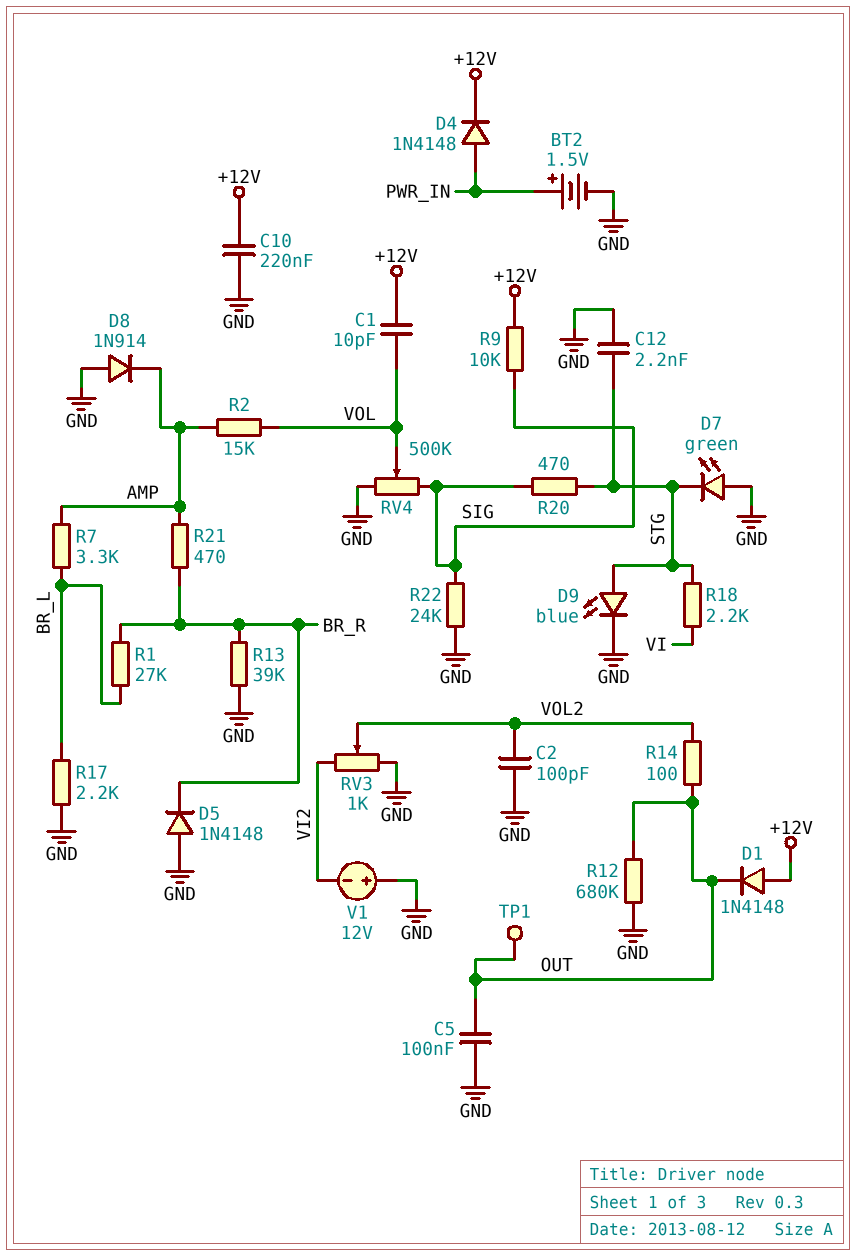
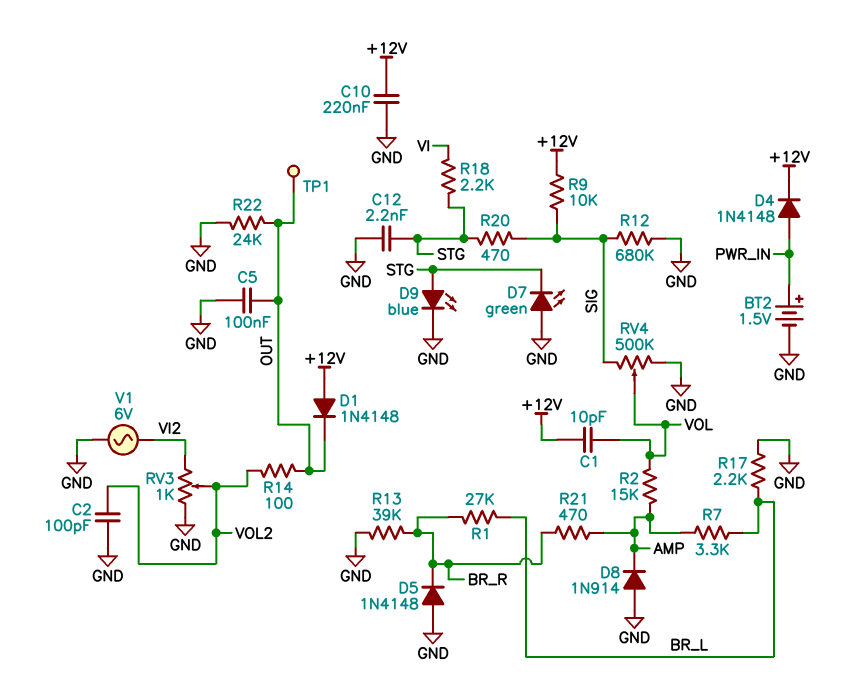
R12: 680k (GND, OUT) -> 680k (GND, SIG)
R22: 24k (GND, SIG) -> 24k (GND, OUT)
V1: 12V (plus GND, minus VI2) -> AC 6V (GND, VI2)

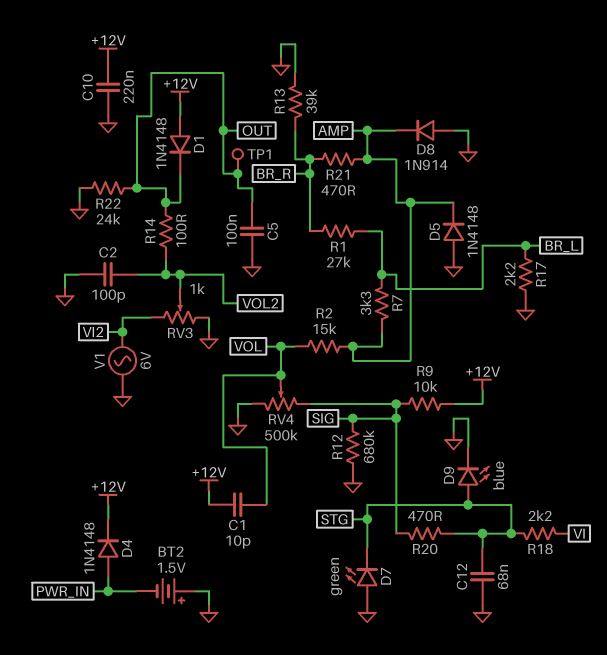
BT2: 1.5V (plus PWR_IN, minus GND) -> 1.5V (plus GND, minus PWR_IN)
C12: 2.2nF (GND, STG) -> 68nF (GND, STG)
D5: diode 1N4148 (A GND, K BR_R) -> diode 1N4148 (A GND, K AMP)

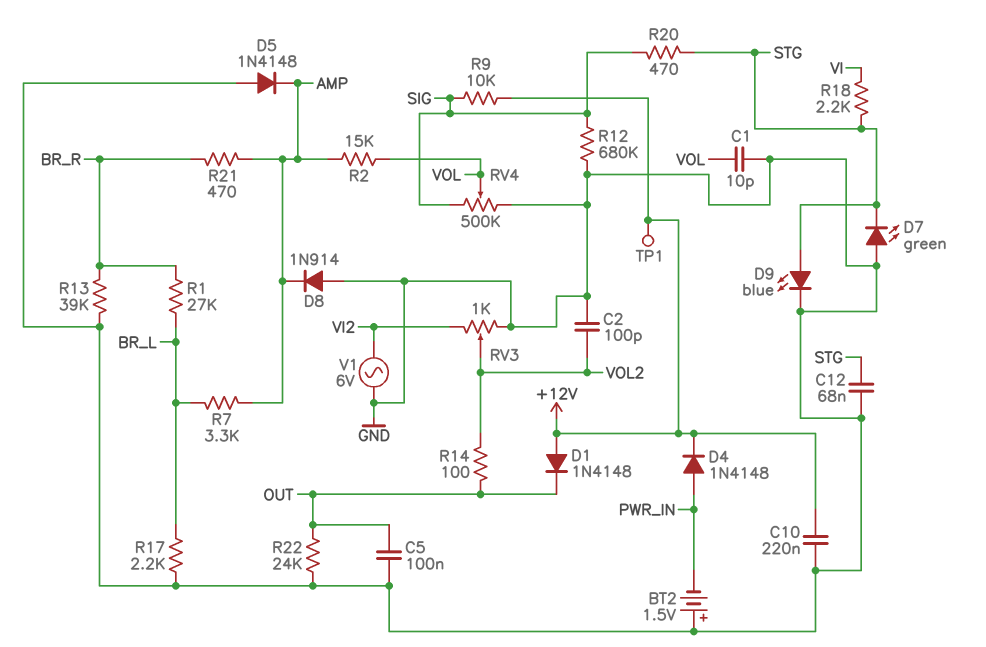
C1: 10pF (+12V, VOL) -> 10pF (GND, VOL)
TP1: test point (OUT) -> test point (+12V)

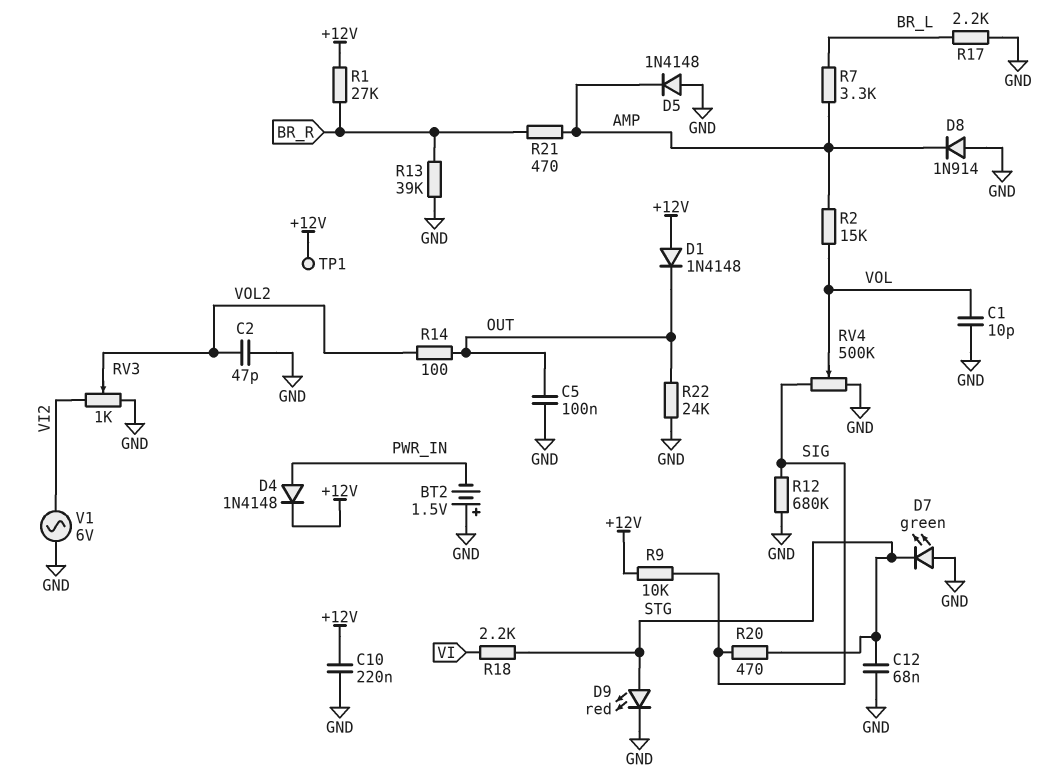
C2: 100pF (GND, VOL2) -> 47pF (GND, VOL2)
D9: LED blue (A STG, K GND) -> LED red (A STG, K GND)
R1: 27k (BR_L, BR_R) -> 27k (+12V, BR_R)

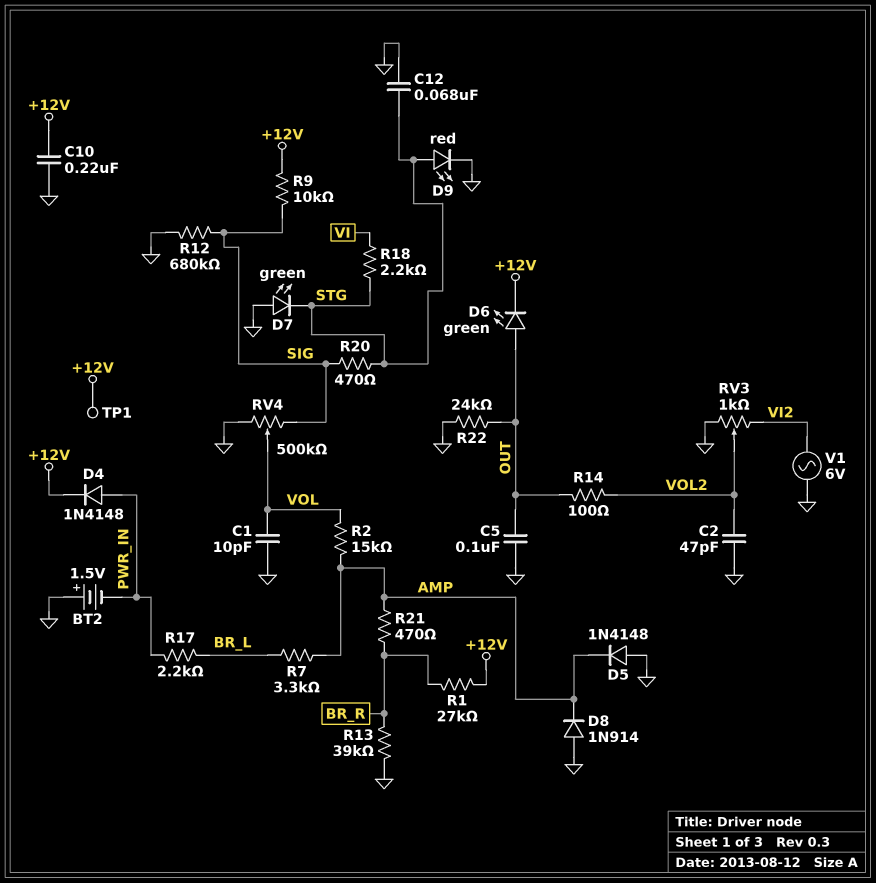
D1: diode 1N4148 (A +12V, K OUT) -> none
D6: none -> LED green (A OUT, K +12V)
R17: 2.2k (BR_L, GND) -> 2.2k (BR_L, PWR_IN)

